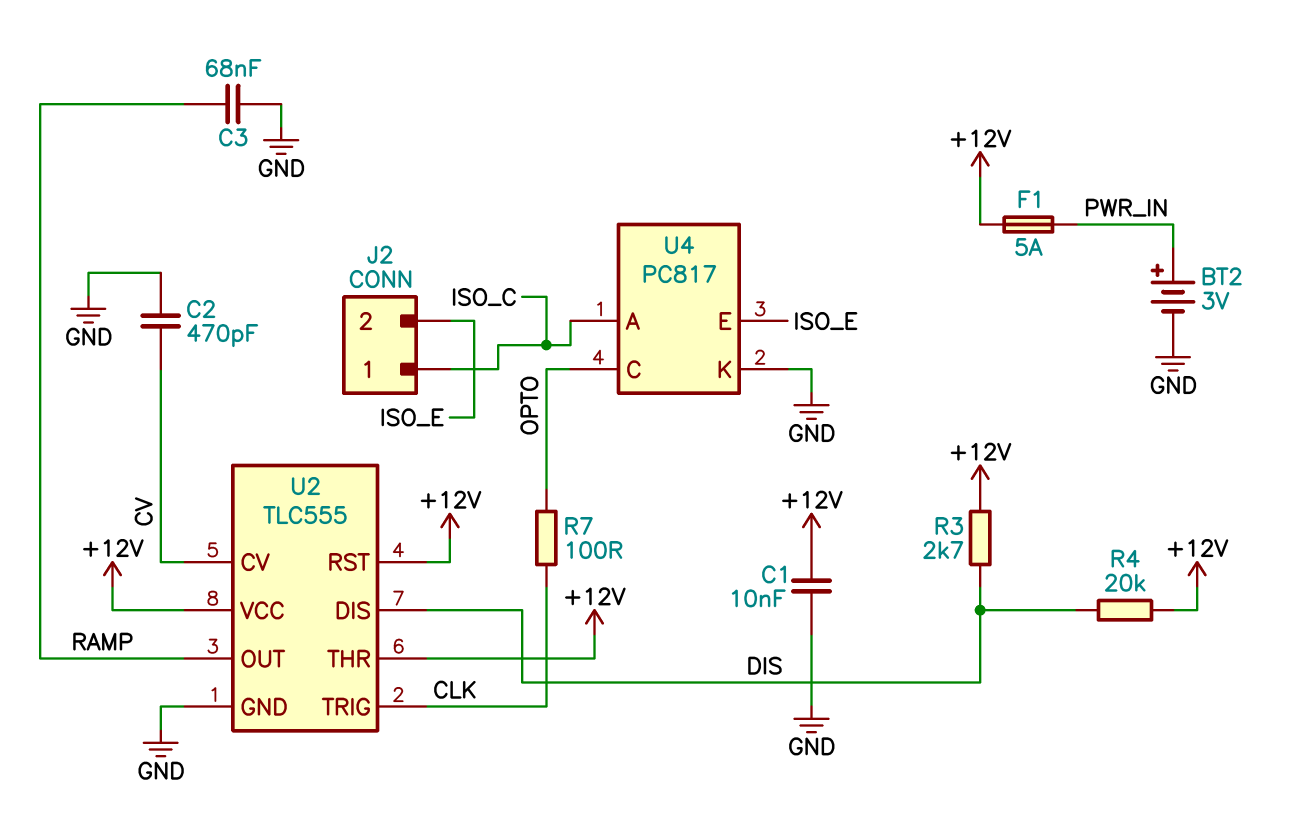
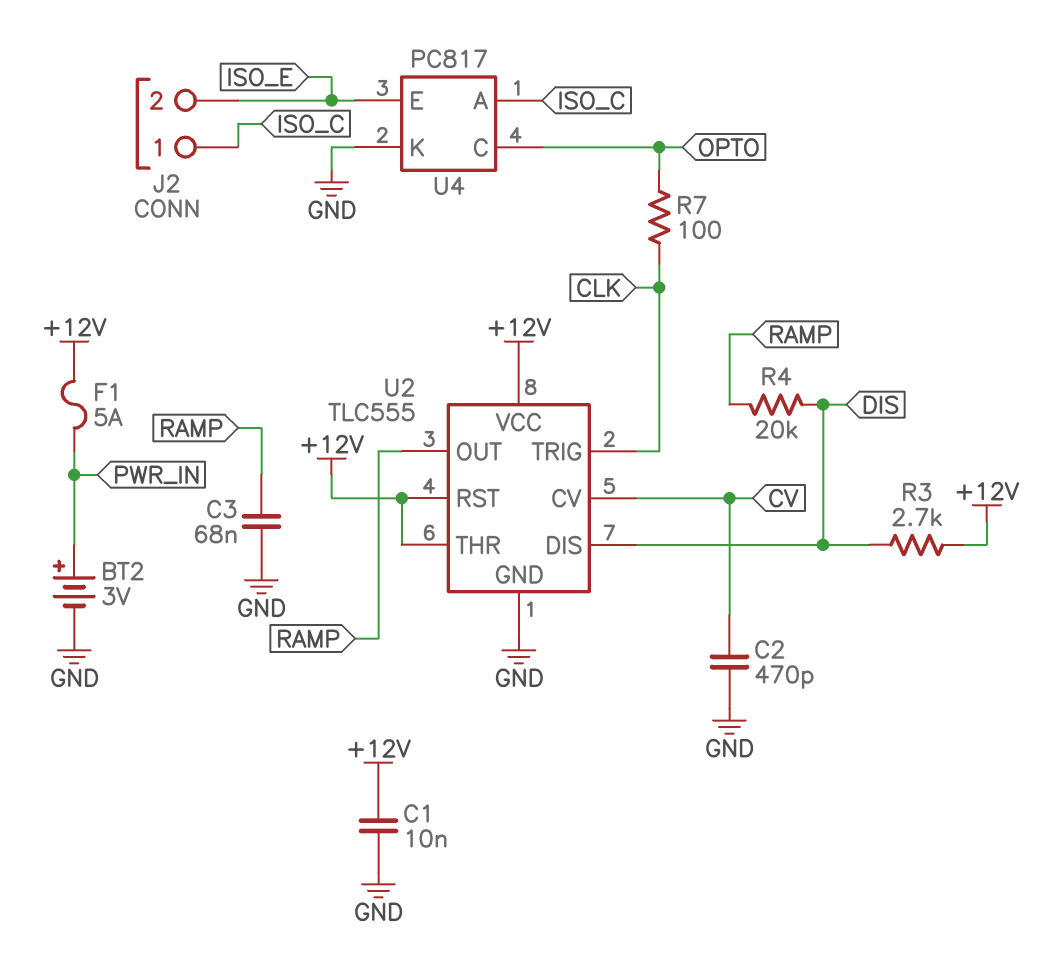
R4: 20k (+12V, DIS) -> 20k (DIS, RAMP)

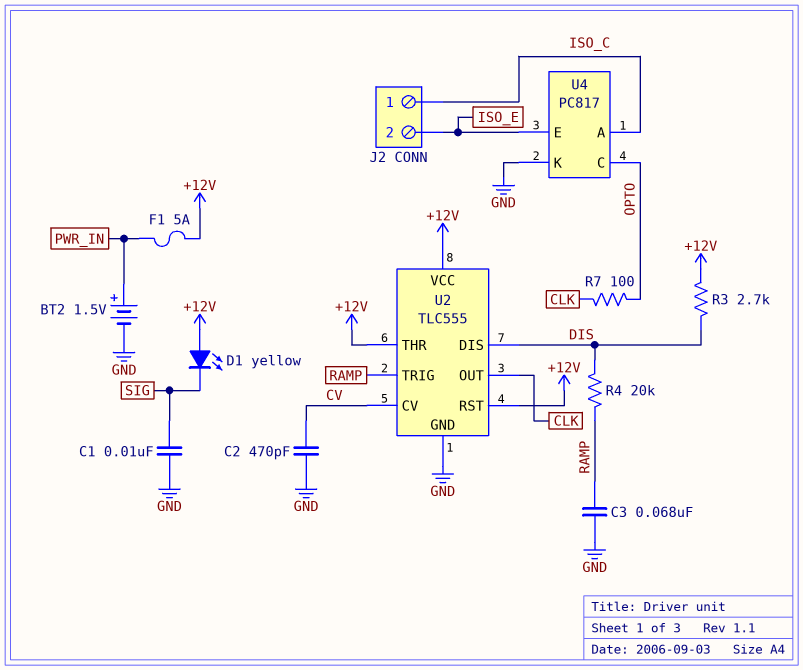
BT2: 3V (plus PWR_IN, minus GND) -> 1.5V (plus PWR_IN, minus GND)
C1: 10nF (+12V, GND) -> 10nF (GND, SIG)
D1: none -> LED yellow (A +12V, K SIG)
U2 pin OUT: RAMP -> CLK
U2 pin TRIG: CLK -> RAMP

